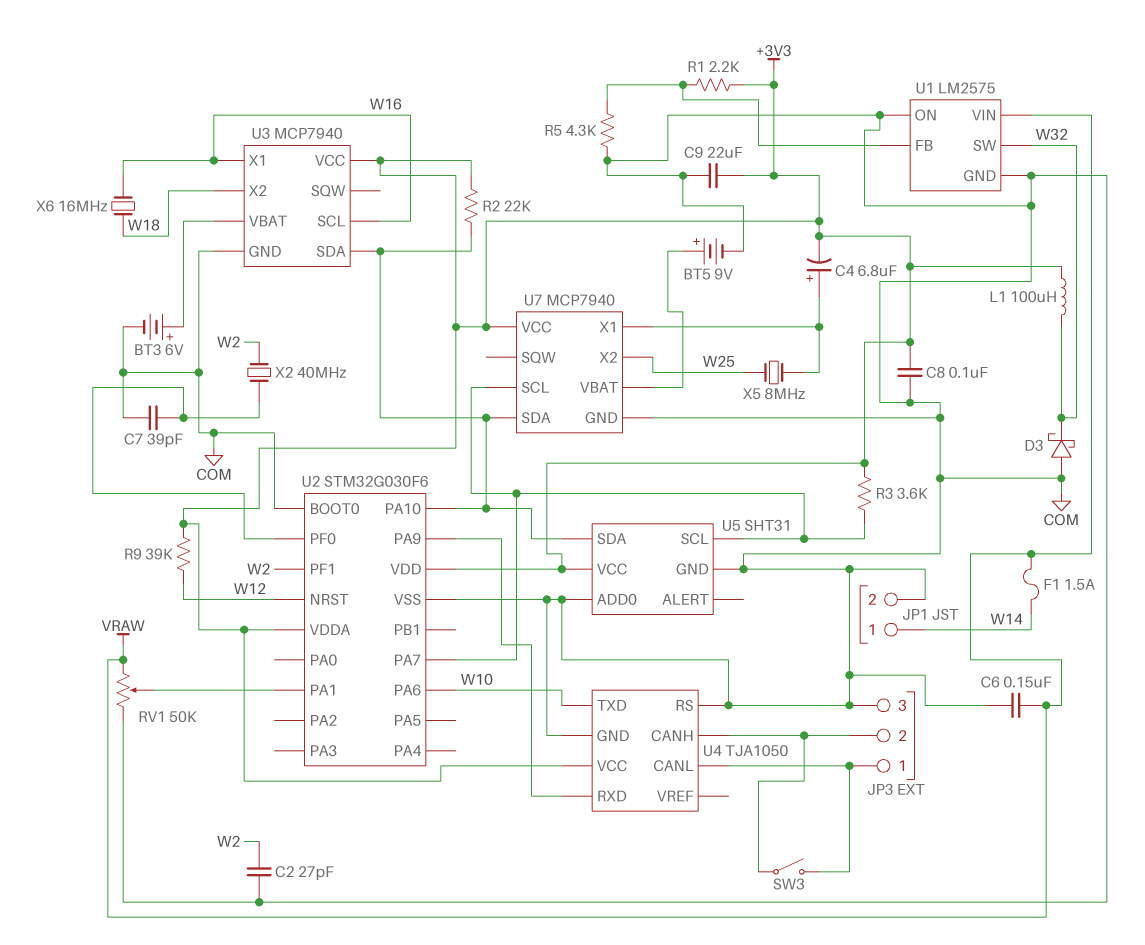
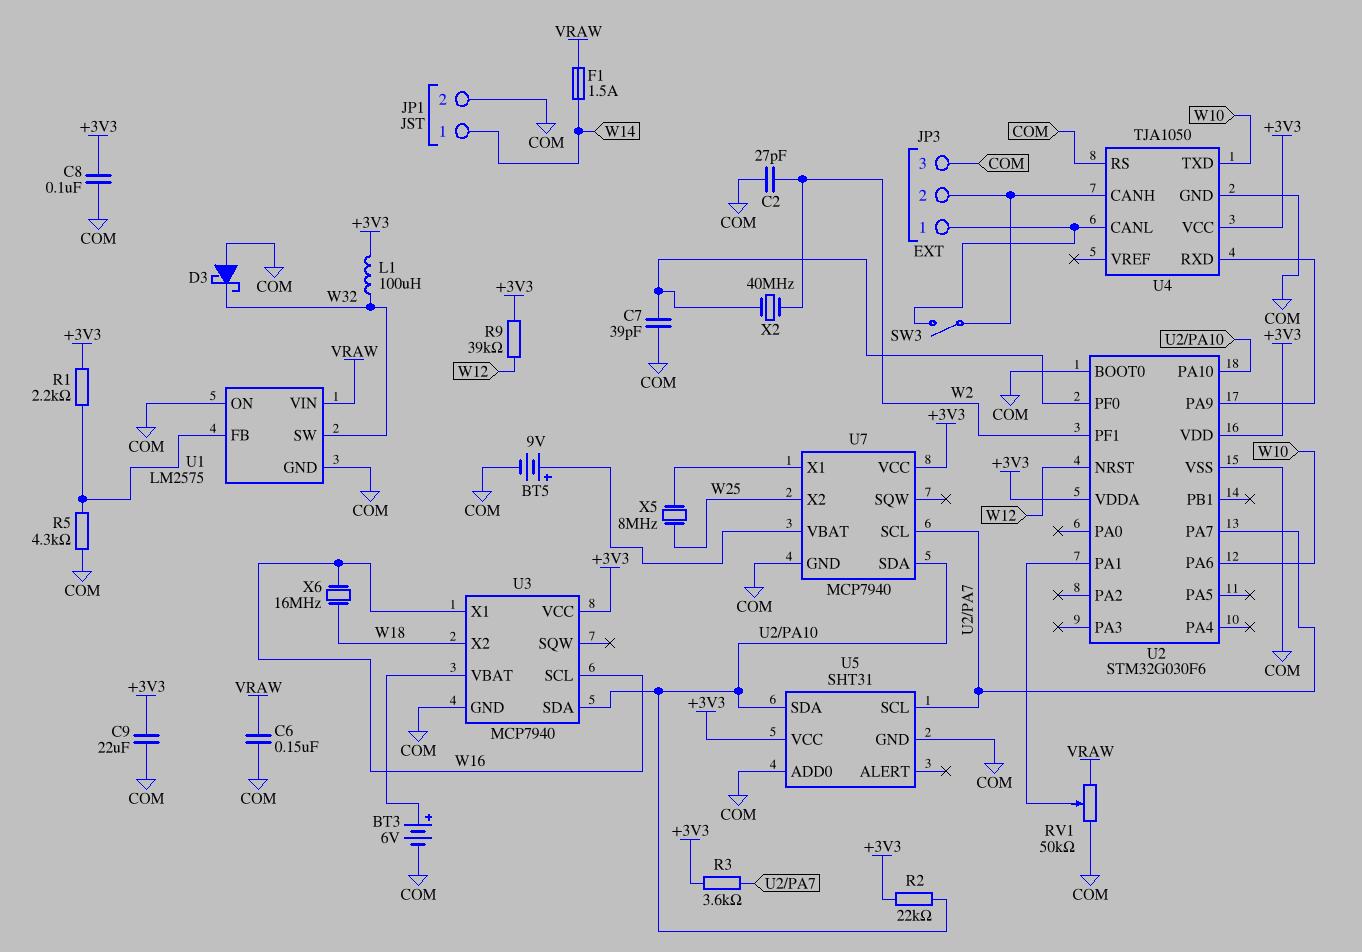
C4: 6.8uF (plus U7/X1, minus +3V3) -> none

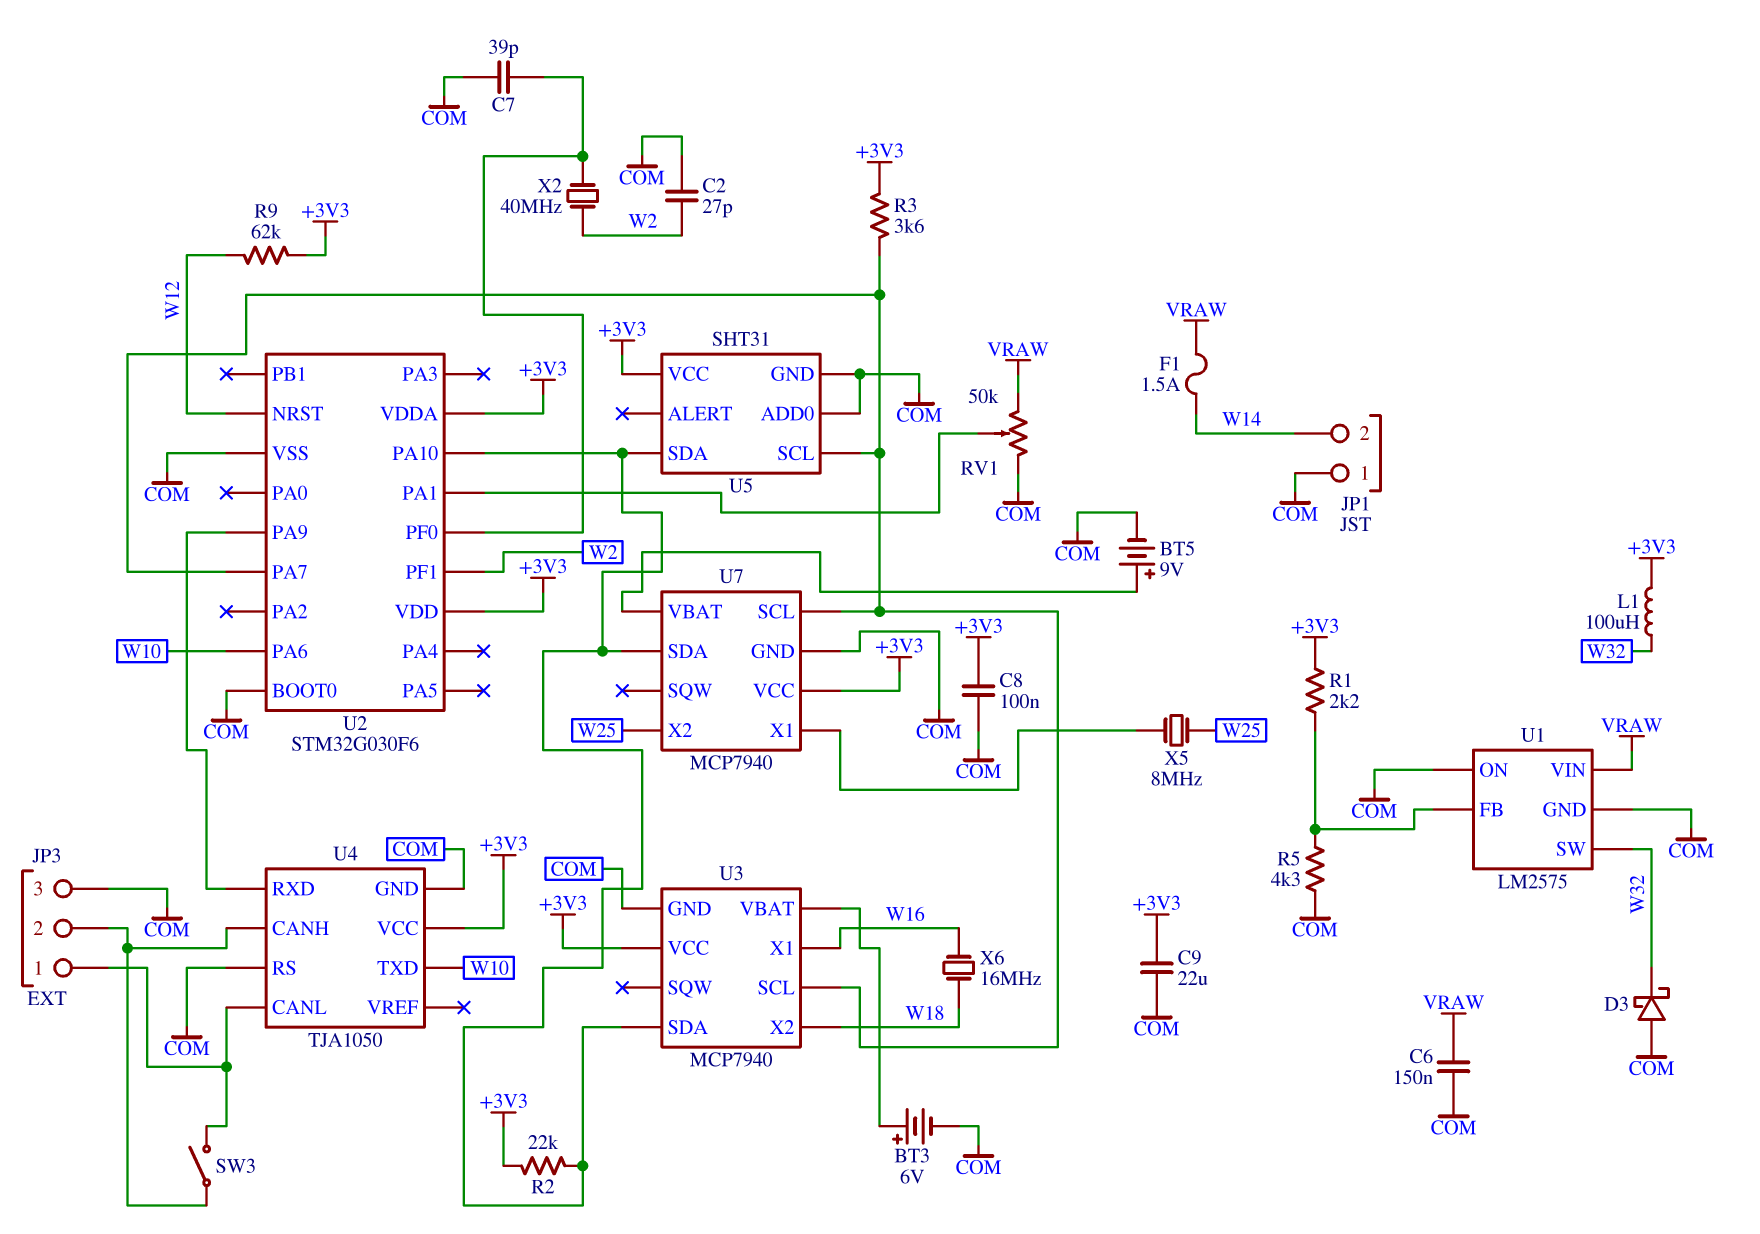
JP1 pin 1: W14 -> COM
JP1 pin 2: COM -> W14
R9: 39k (+3V3, W12) -> 62k (+3V3, W12)
U3 pin SCL: W16 -> U2/PA7

